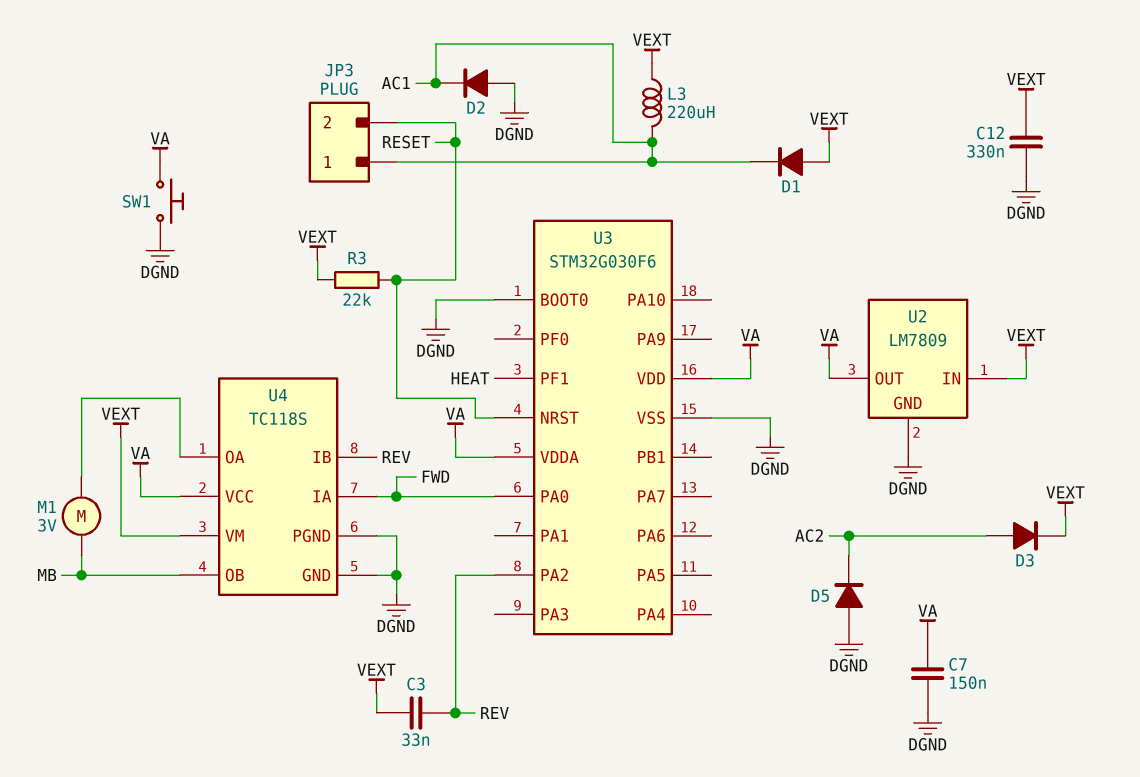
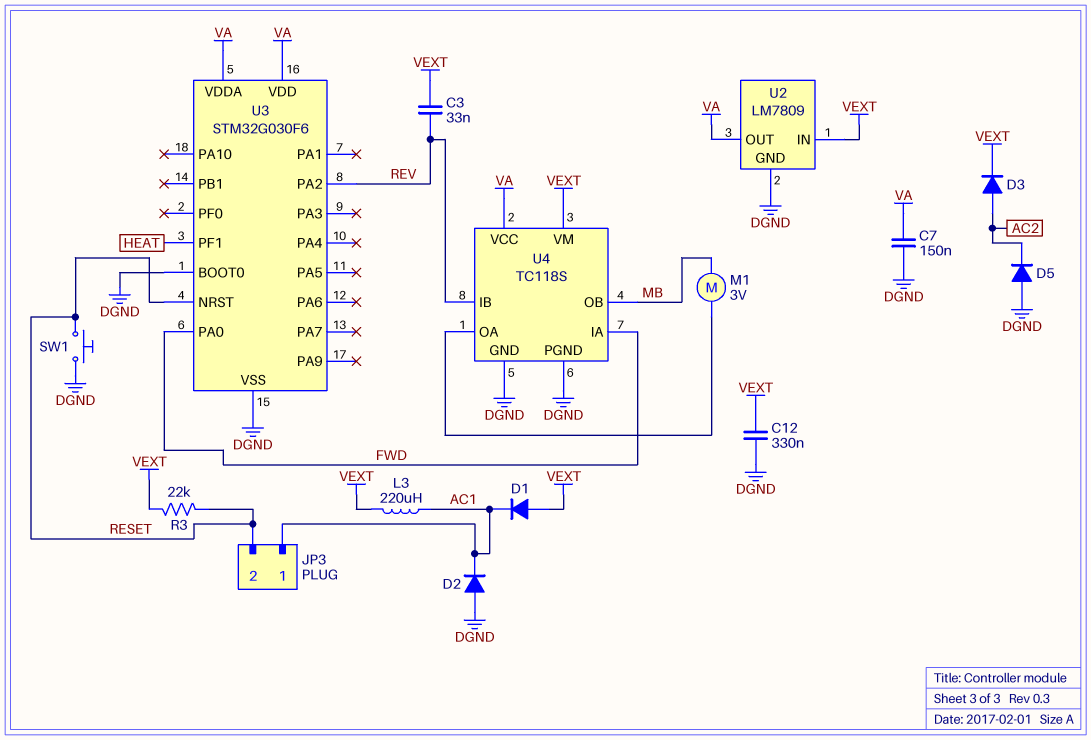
SW1: button (DGND, VA) -> button (DGND, RESET)

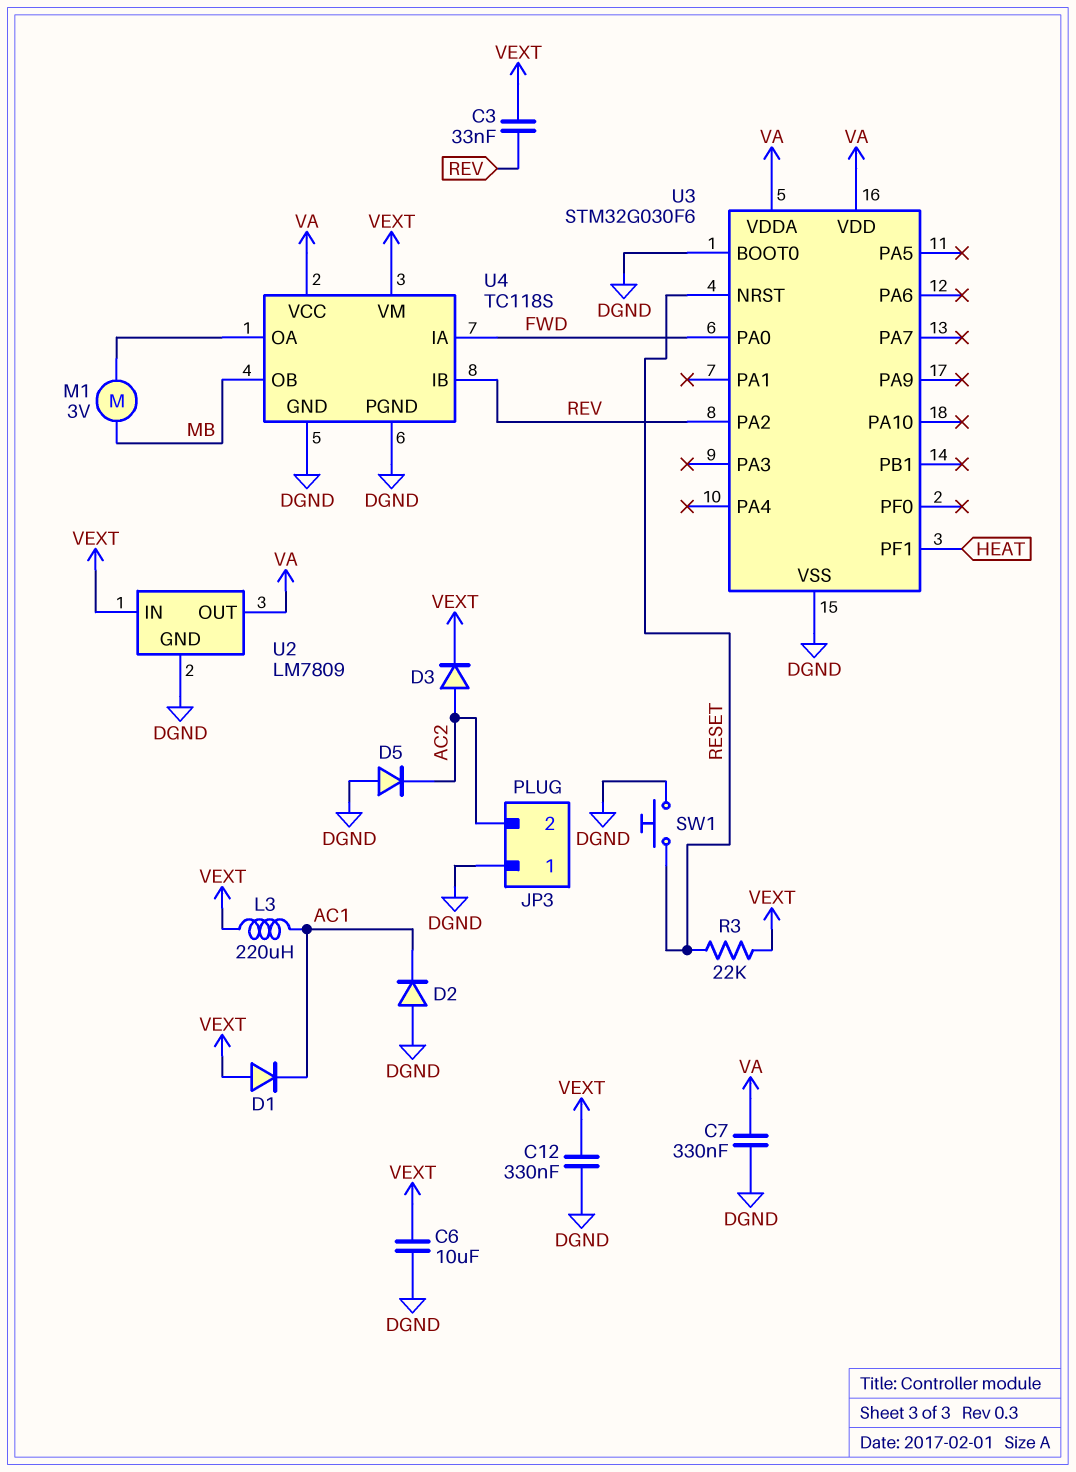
C6: none -> 10uF (DGND, VEXT)
C7: 150nF (DGND, VA) -> 330nF (DGND, VA)
JP3 pin 1: AC1 -> DGND
JP3 pin 2: RESET -> AC2

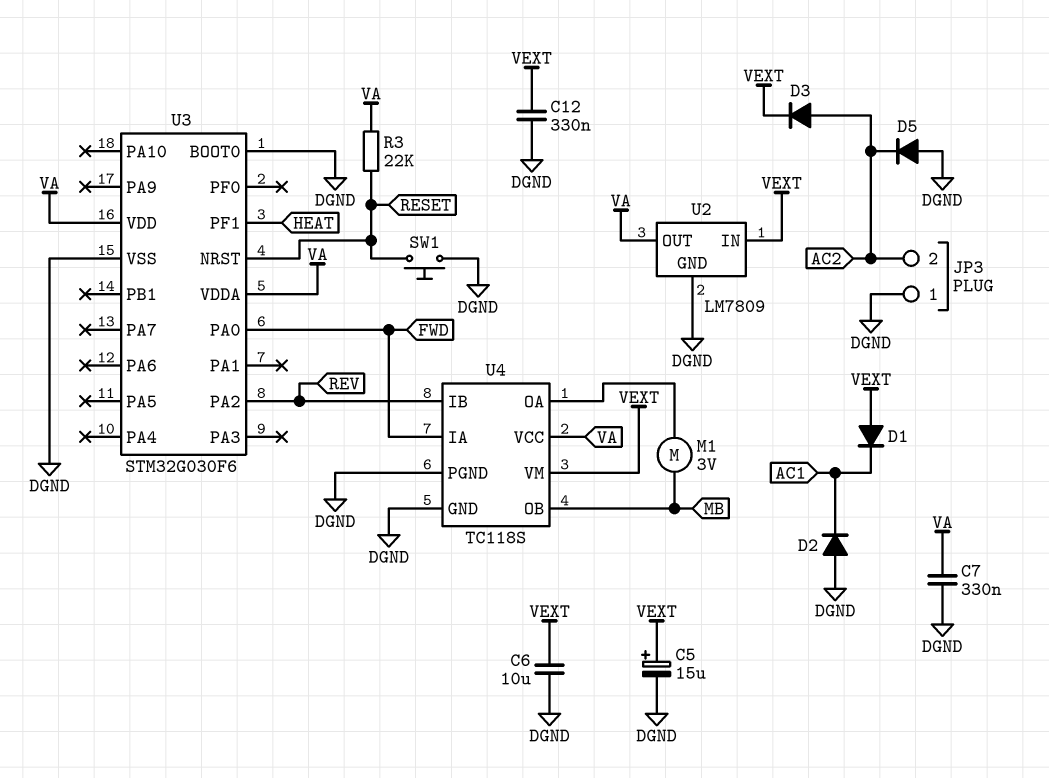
C3: 33nF (REV, VEXT) -> none
C5: none -> 15uF (plus VEXT, minus DGND)
L3: 220uH (AC1, VEXT) -> none
R3: 22k (RESET, VEXT) -> 22k (RESET, VA)

